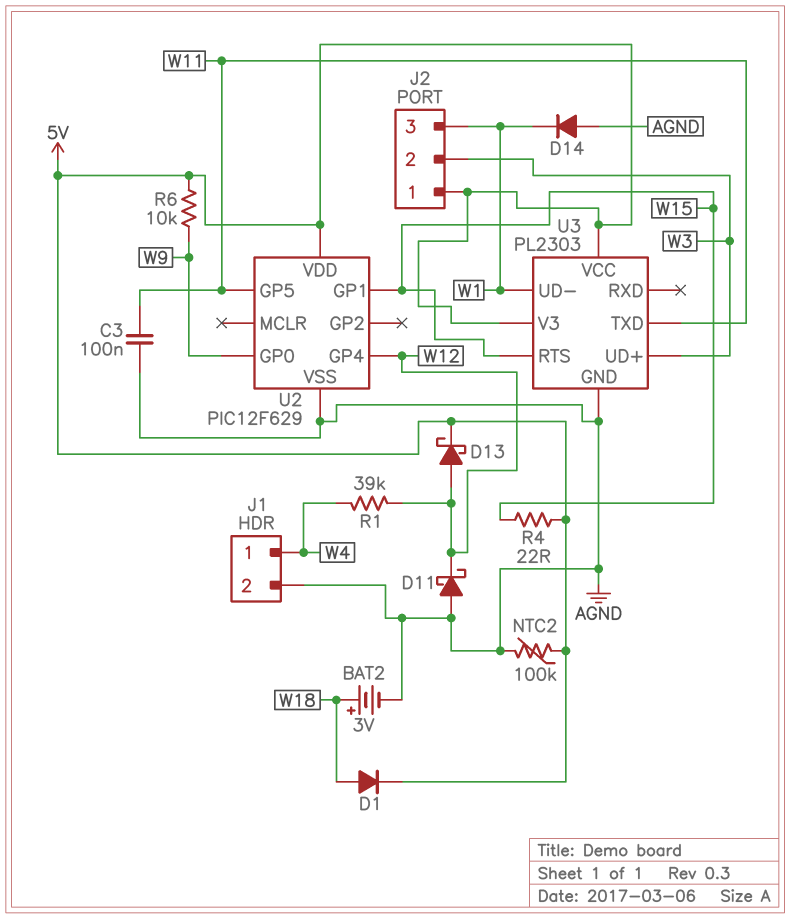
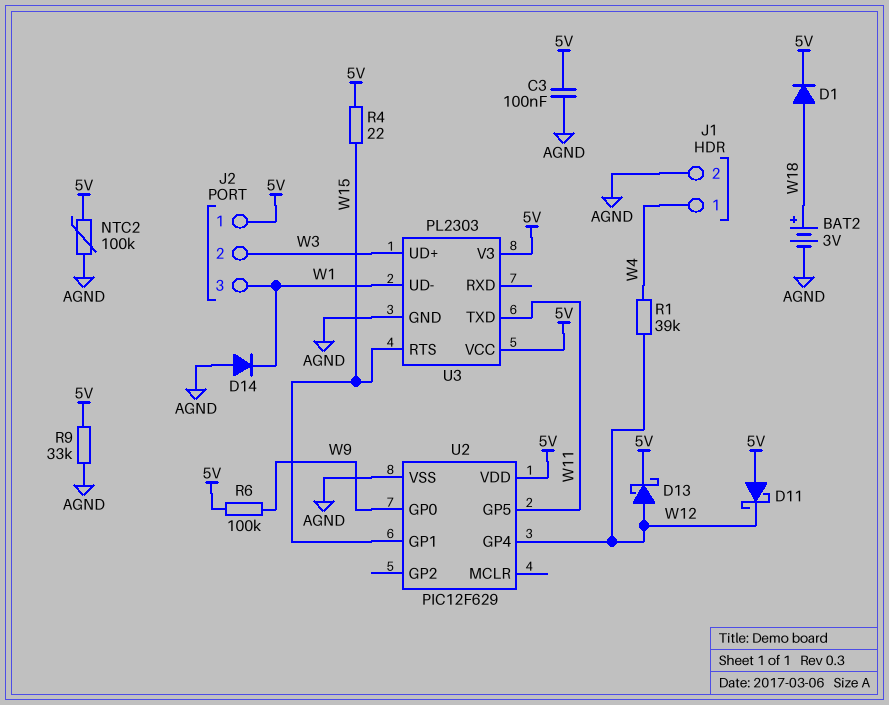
C3: 100nF (AGND, W11) -> 100nF (5V, AGND)
D11: schottky (A AGND, K W12) -> schottky (A 5V, K W12)
R6: 10k (5V, W9) -> 100k (5V, W9)
R9: none -> 33k (5V, AGND)

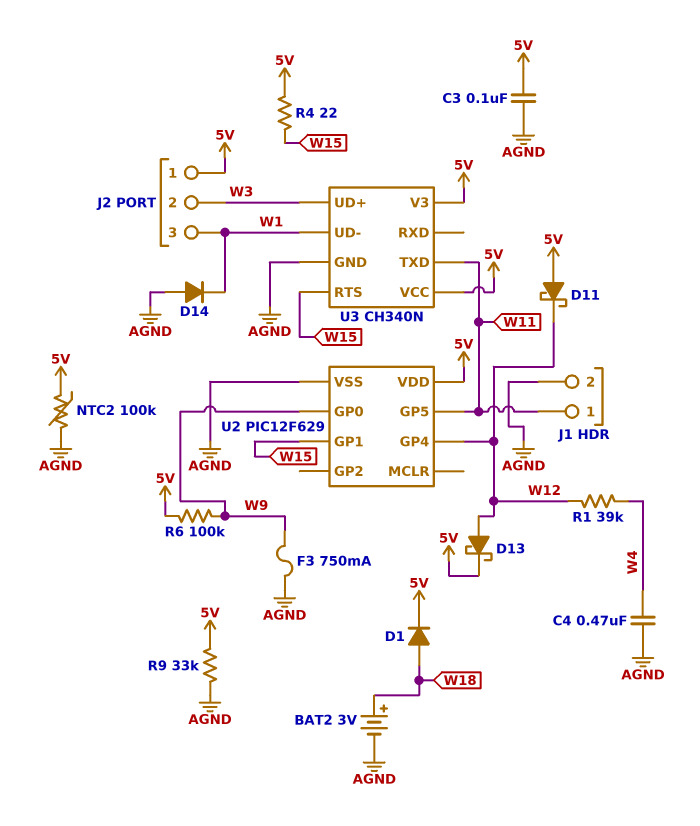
C4: none -> 470nF (AGND, W4)
F3: none -> 750mA (AGND, W9)
J1 pin 1: W4 -> W11
U3: PL2303 -> CH340N

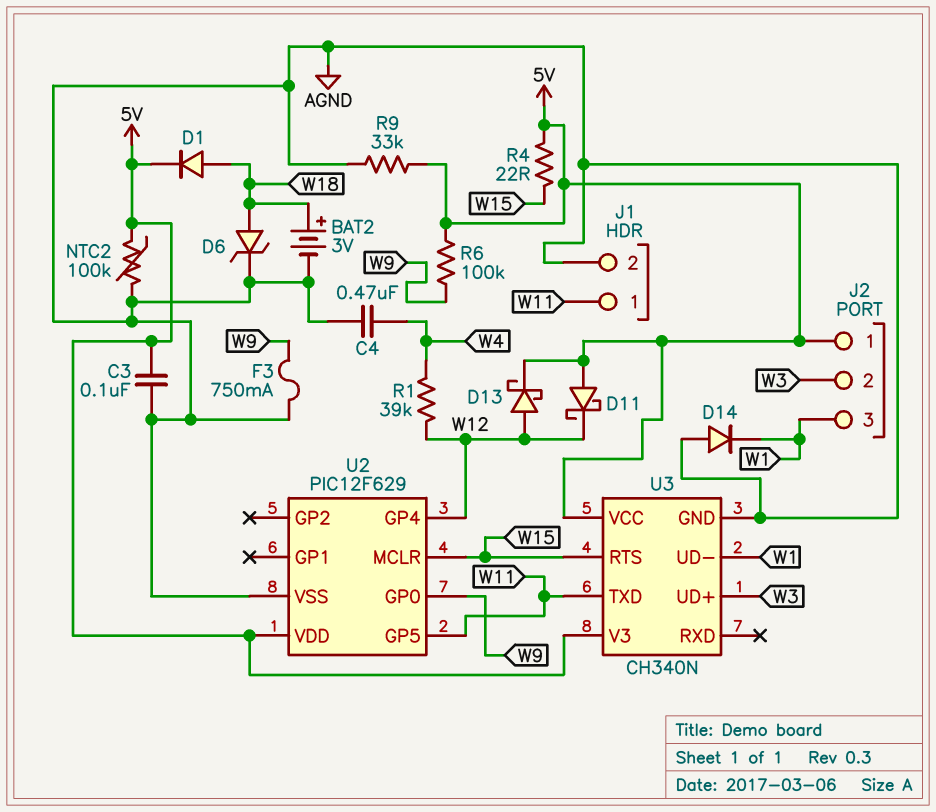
D6: none -> zener (A W18, K AGND)
U2 pin GP1: W15 -> none
U2 pin MCLR: none -> W15

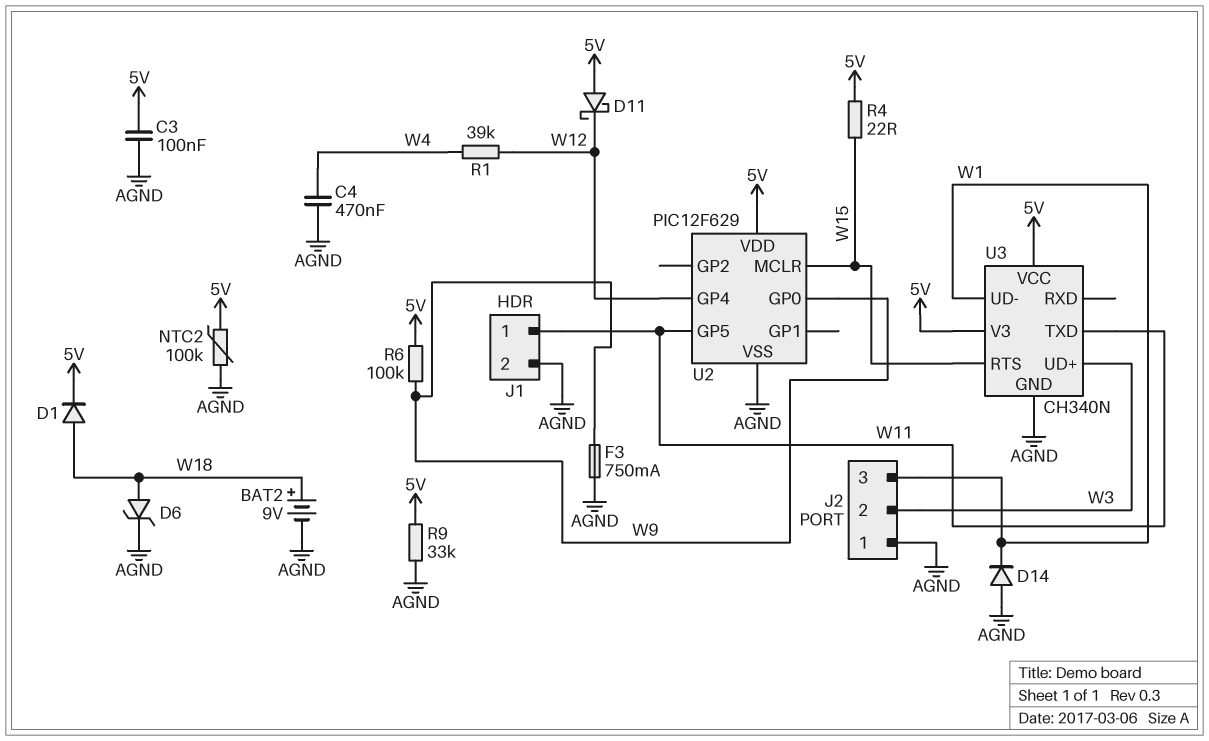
BAT2: 3V (plus W18, minus AGND) -> 9V (plus W18, minus AGND)
D13: schottky (A W12, K 5V) -> none
J2 pin 1: 5V -> AGND

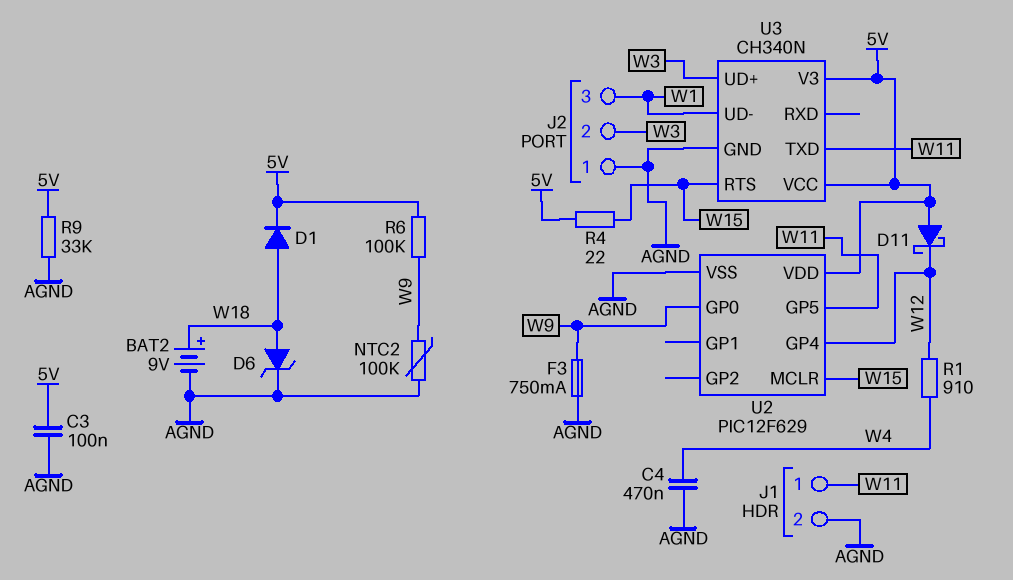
D14: diode (A AGND, K W1) -> none
NTC2: 100k (5V, AGND) -> 100k (AGND, W9)
R1: 39k (W4, W12) -> 910 (W4, W12)

